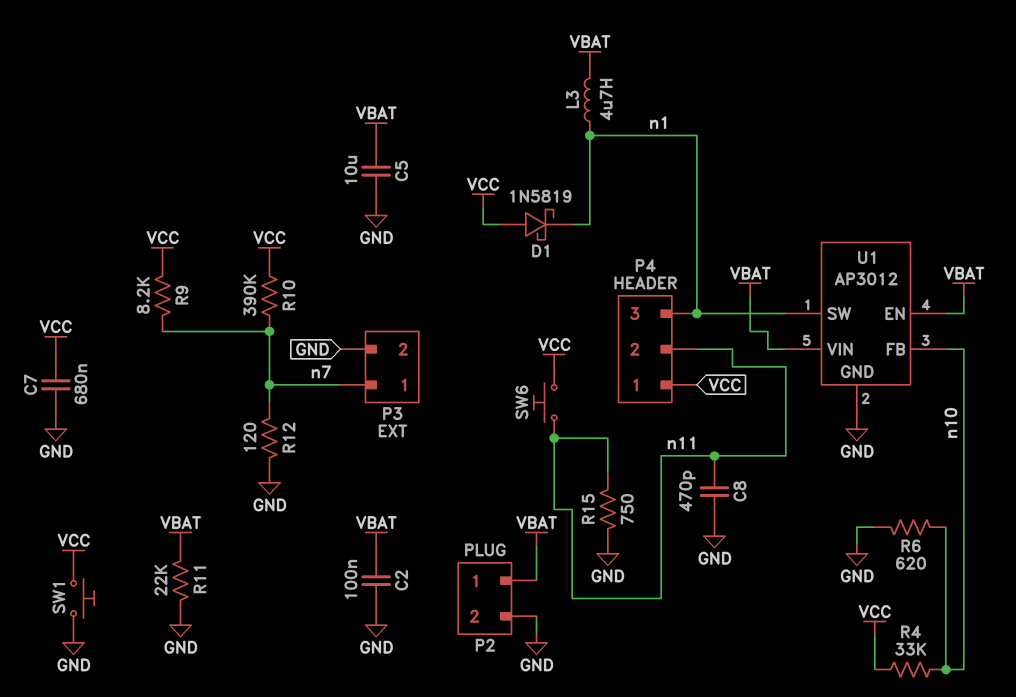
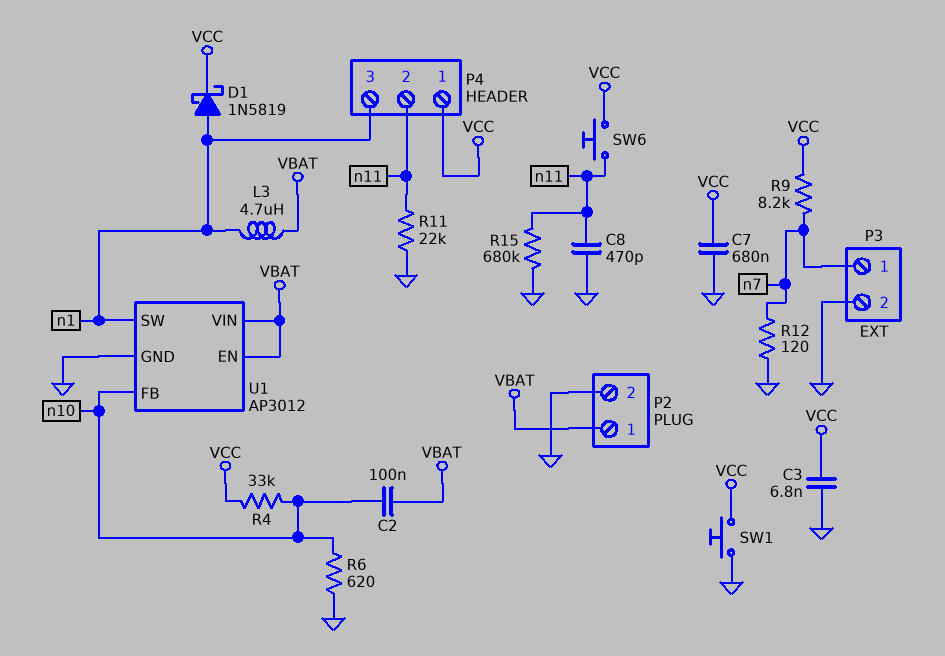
C2: 100nF (GND, VBAT) -> 100nF (VBAT, n10)
C3: none -> 6.8nF (GND, VCC)
C5: 10uF (GND, VBAT) -> none
D1: schottky 1N5819 (A VCC, K n1) -> schottky 1N5819 (A n1, K VCC)
R10: 390k (VCC, n7) -> none
R11: 22k (GND, VBAT) -> 22k (GND, n11)
R15: 750 (GND, n11) -> 680k (GND, n11)

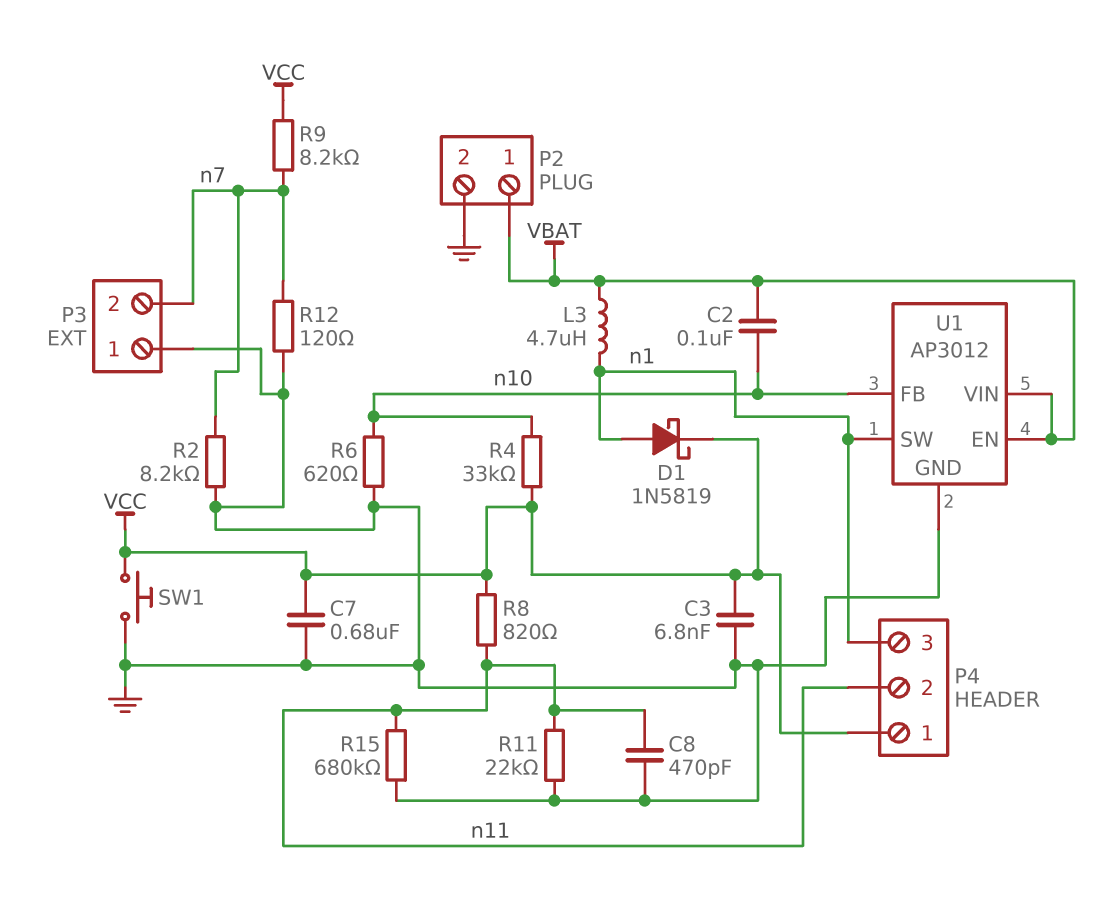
P3 pin 1: n7 -> GND
P3 pin 2: GND -> n7
R2: none -> 8.2k (GND, n7)
R8: none -> 820 (VCC, n11)
SW6: button (VCC, n11) -> none

